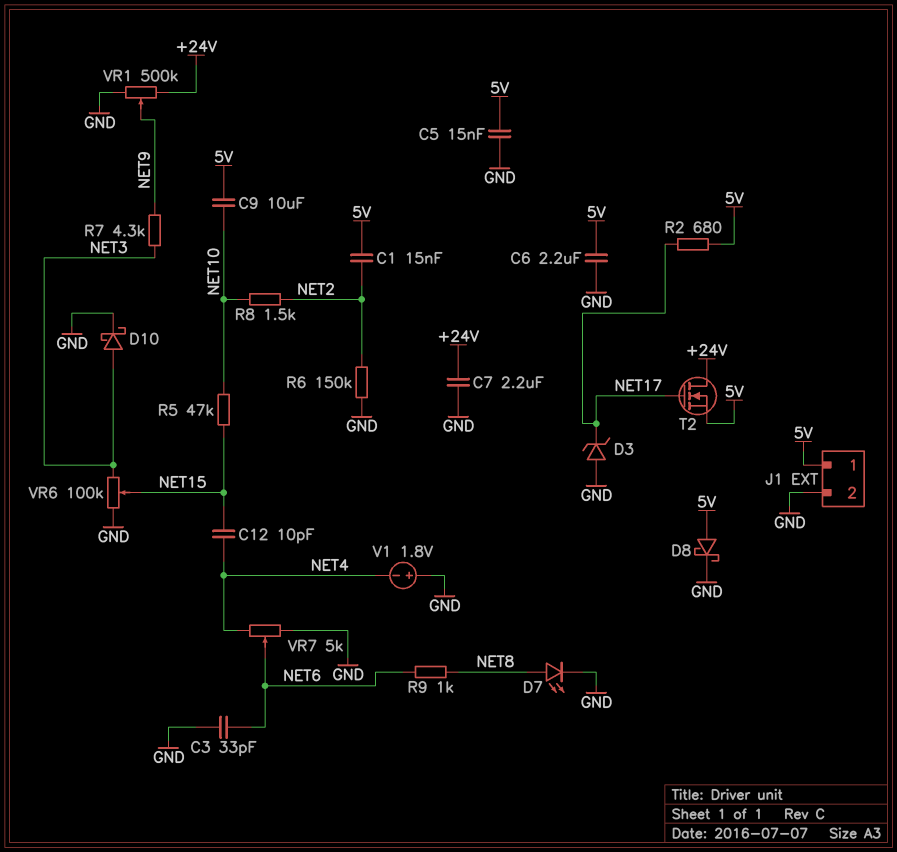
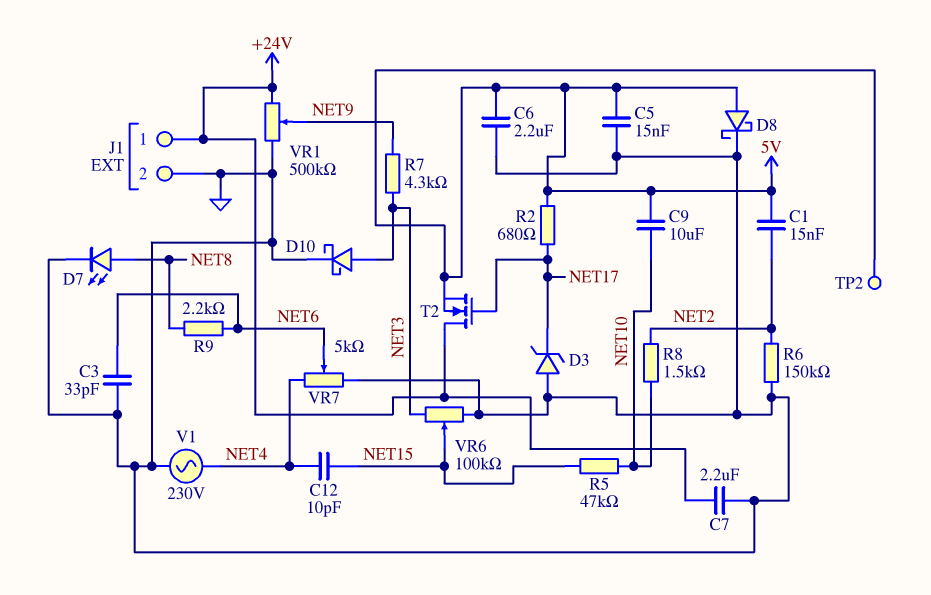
J1 pin 1: 5V -> +24V
R9: 1k (NET6, NET8) -> 2.2k (NET6, NET8)
TP2: none -> test point (5V)
V1: 1.8V (plus GND, minus NET4) -> AC 230V (GND, NET4)

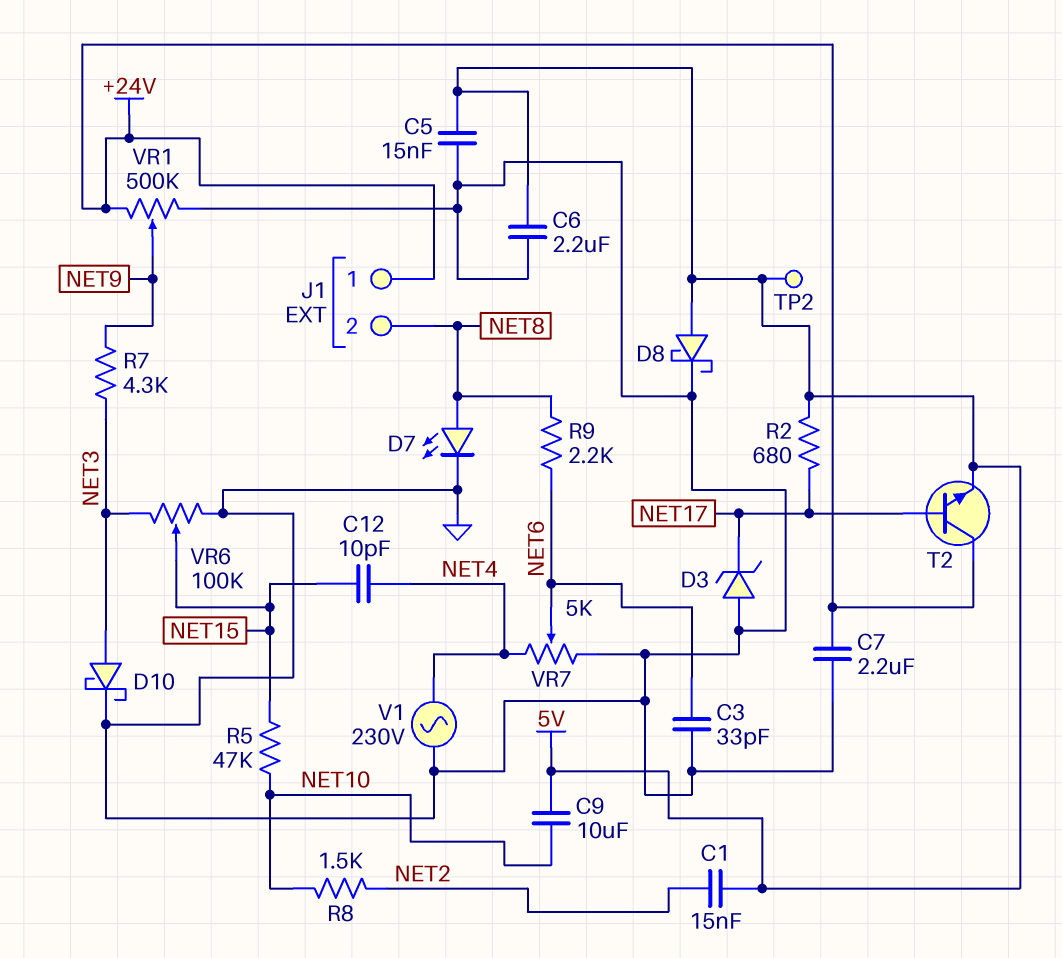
J1 pin 2: GND -> NET8
R6: 150k (GND, NET2) -> none
T2: NMOS (G NET17, D +24V, S 5V) -> NPN (B NET17, C +24V, E 5V)

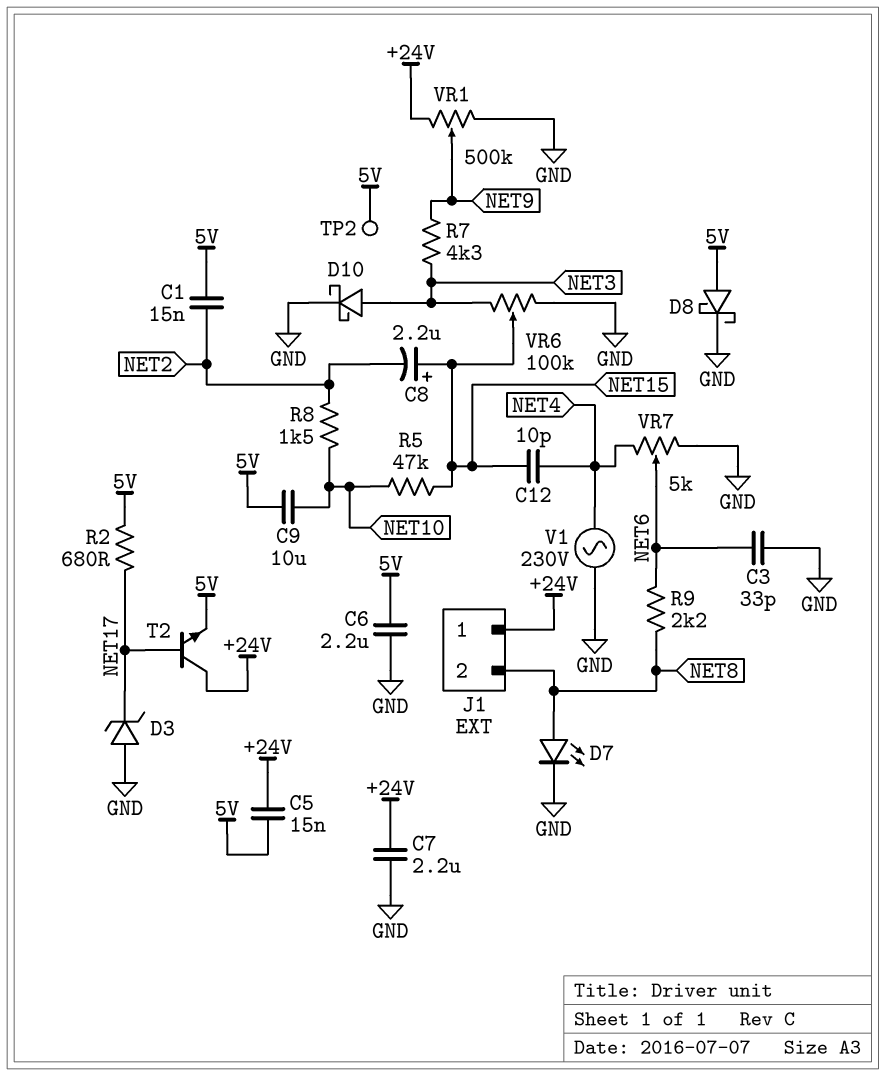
C5: 15nF (5V, GND) -> 15nF (+24V, 5V)
C8: none -> 2.2uF (plus NET15, minus NET2)

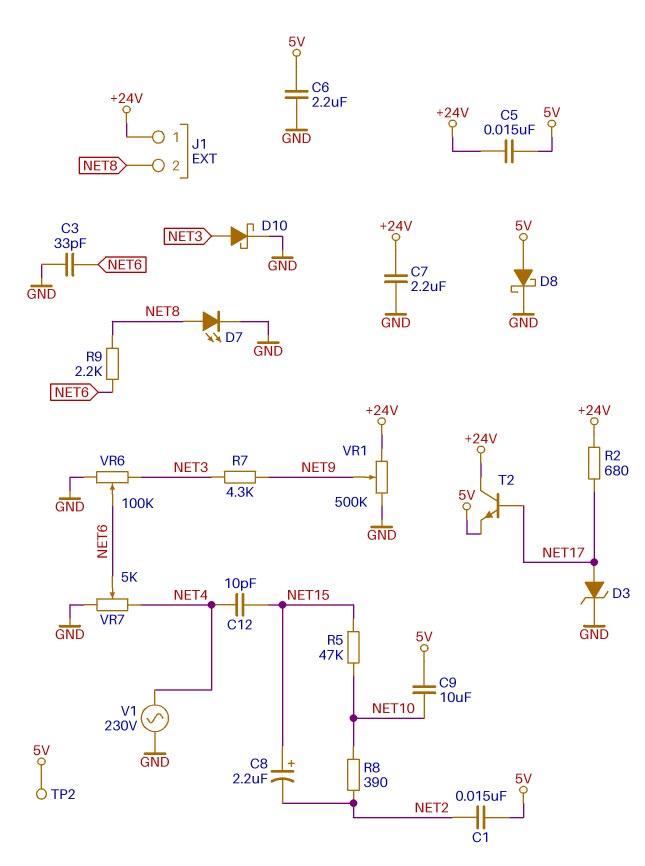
D3: zener (A GND, K NET17) -> zener (A NET17, K GND)
R2: 680 (5V, NET17) -> 680 (+24V, NET17)
R8: 1.5k (NET2, NET10) -> 390 (NET2, NET10)
VR6: 100k (GND, NET3, wiper NET15) -> 100k (GND, NET3, wiper NET6)

